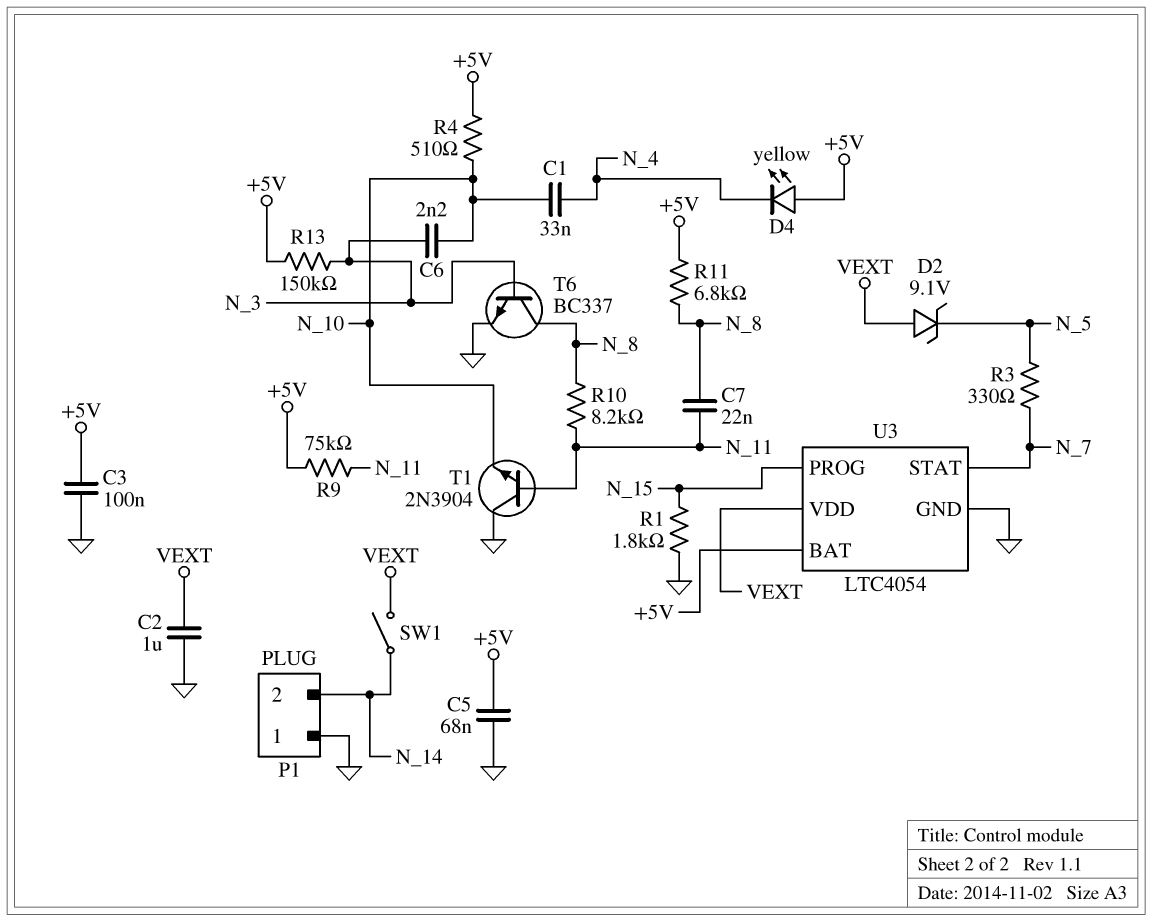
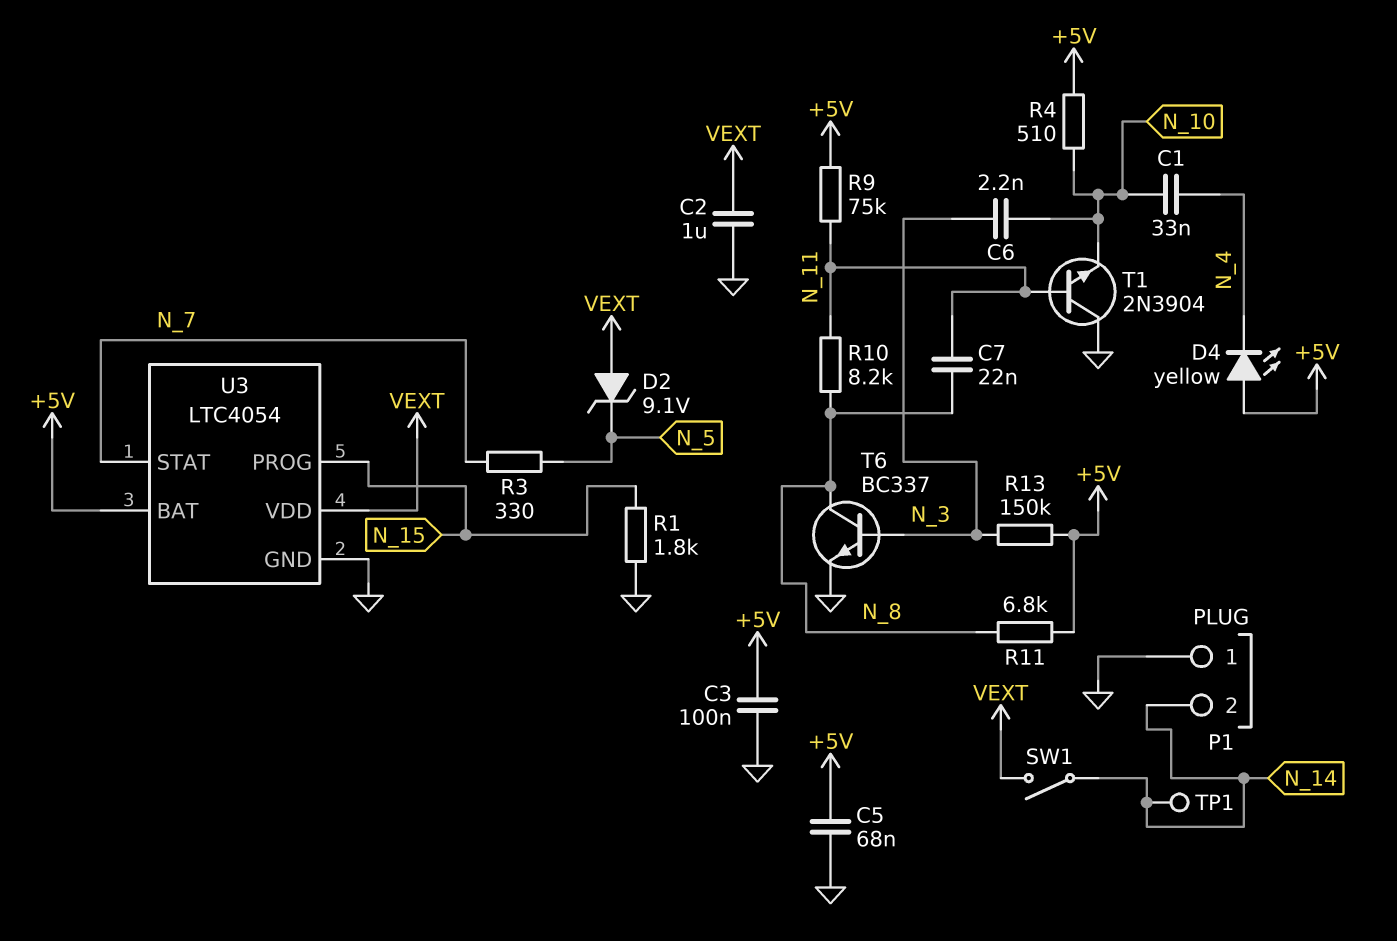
TP1: none -> test point (N_14)

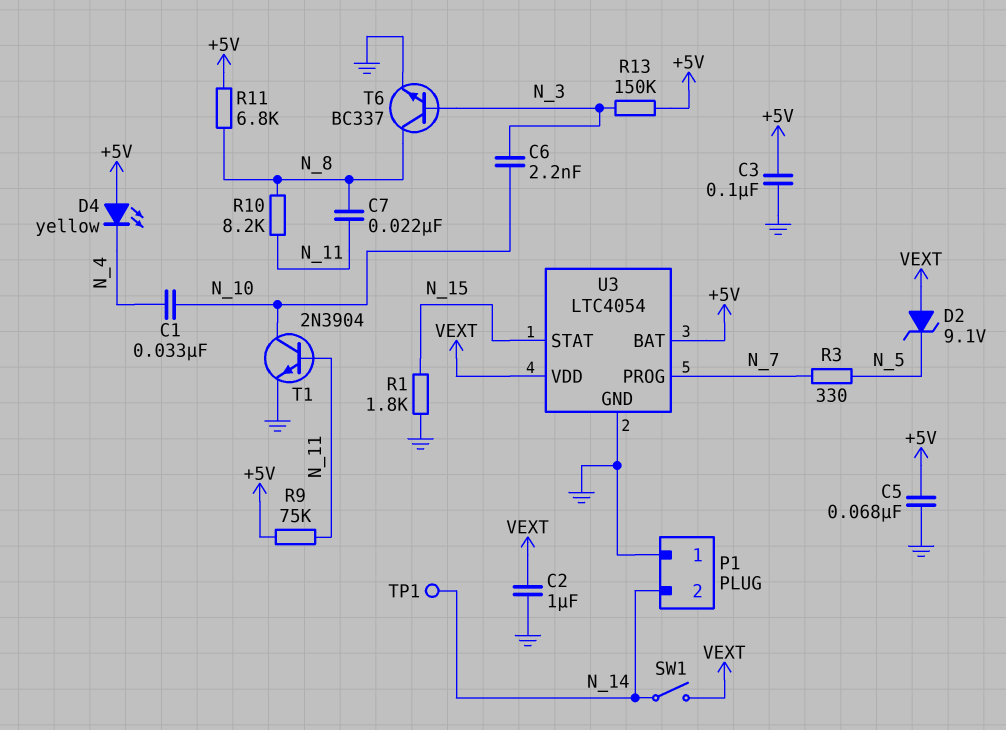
R4: 510 (+5V, N_10) -> none
T1: NPN 2N3904 (B N_11, C GND, E N_10) -> NPN 2N3904 (B N_11, C N_10, E GND)
U3 pin PROG: N_15 -> N_7
U3 pin STAT: N_7 -> N_15

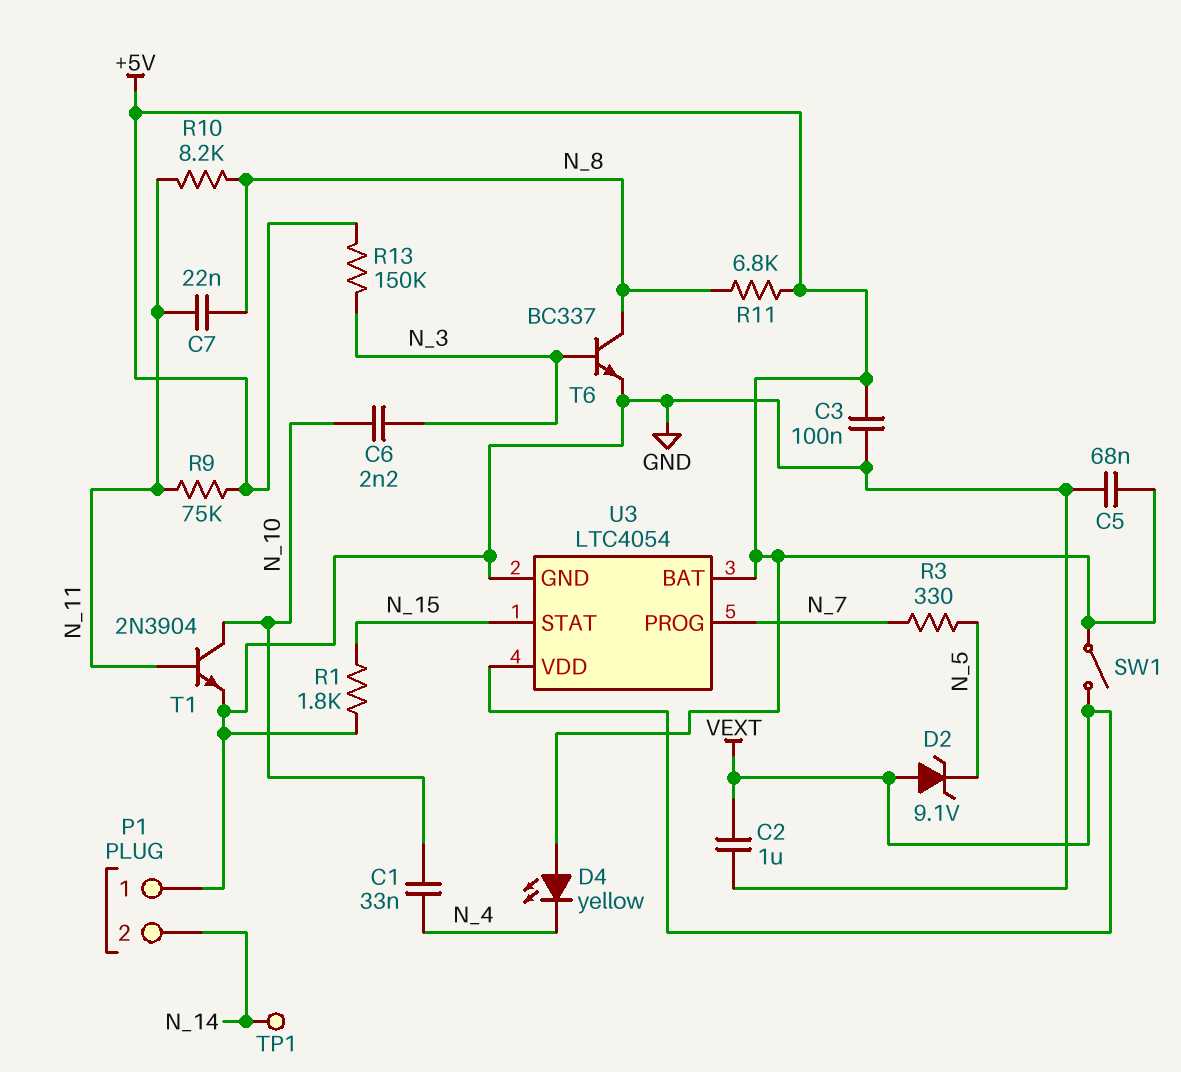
SW1: switch (N_14, VEXT) -> switch (+5V, VEXT)

